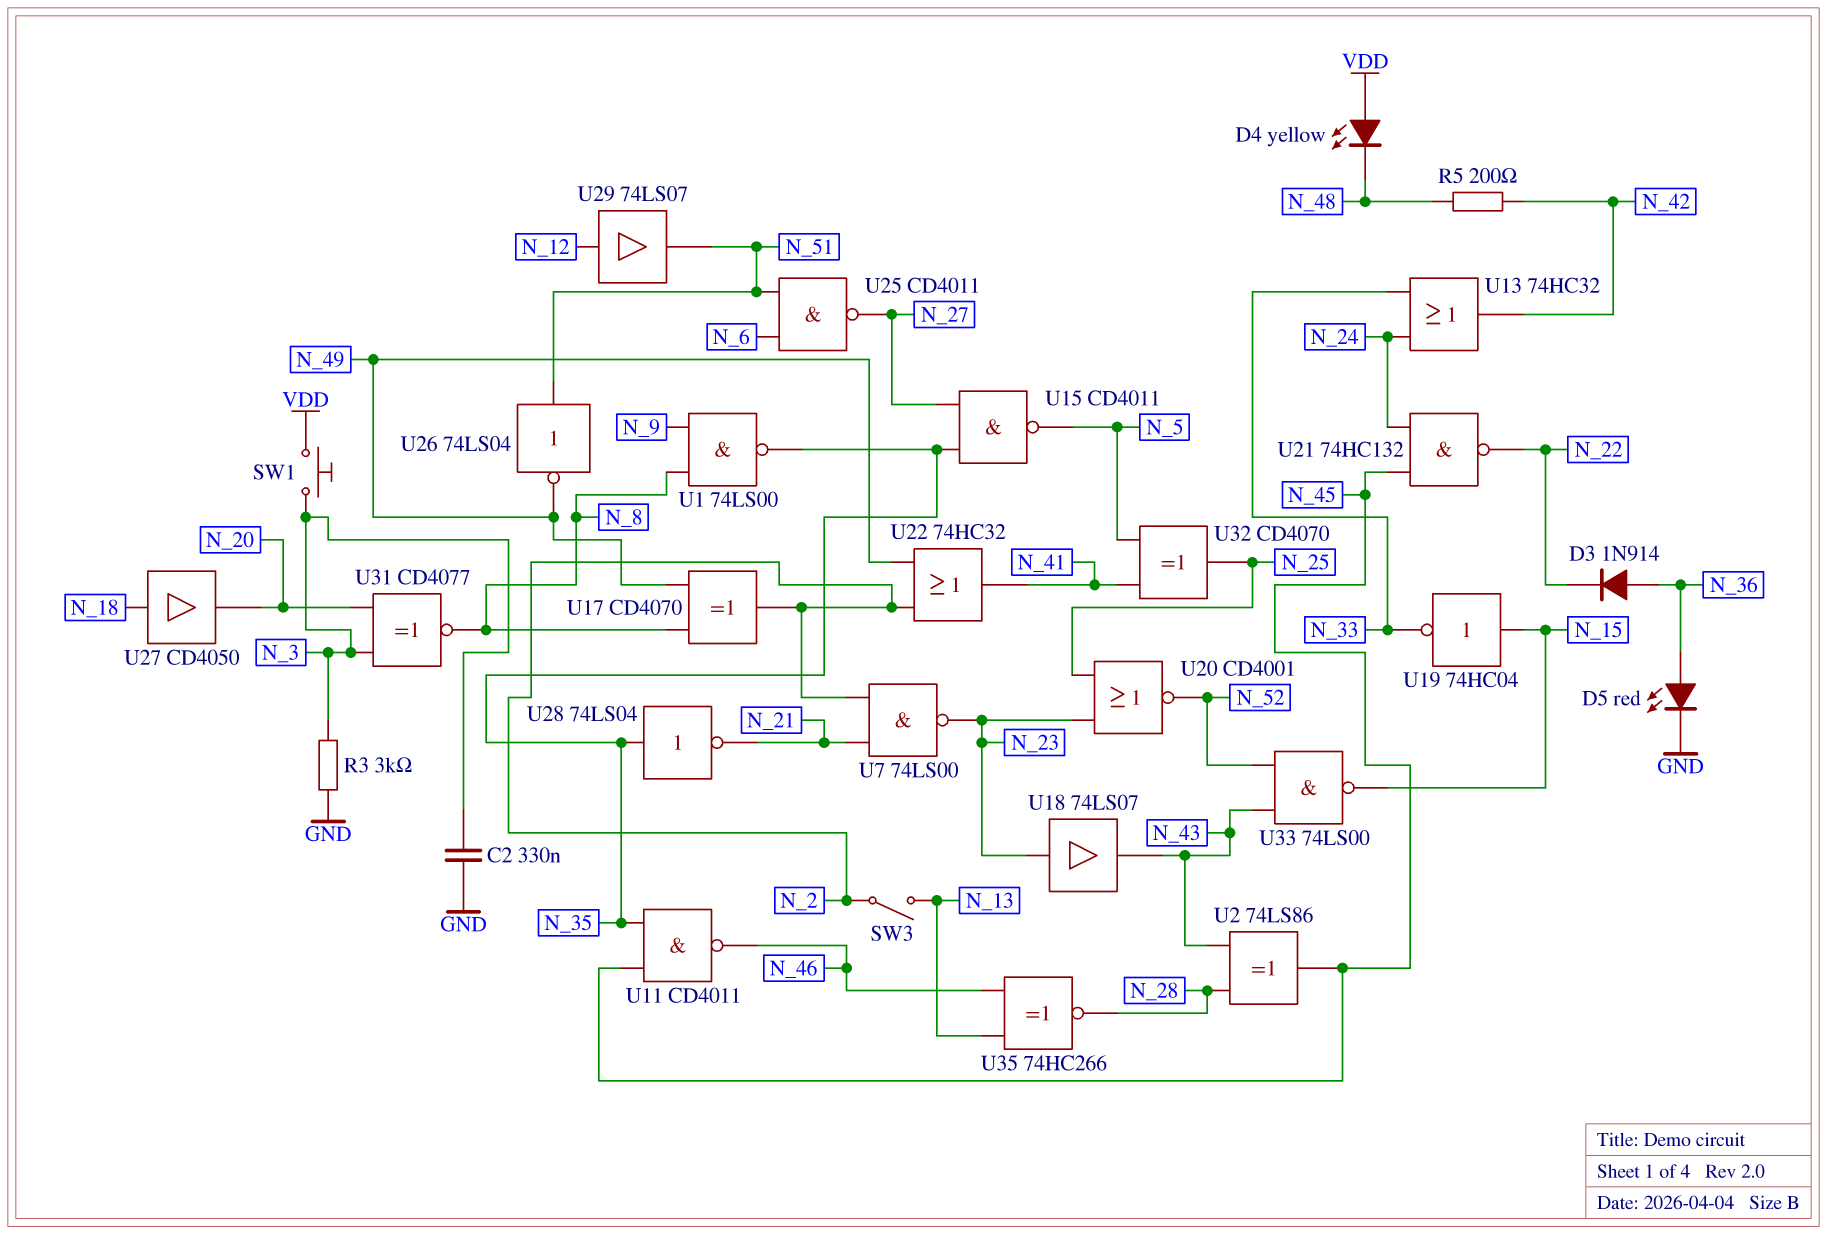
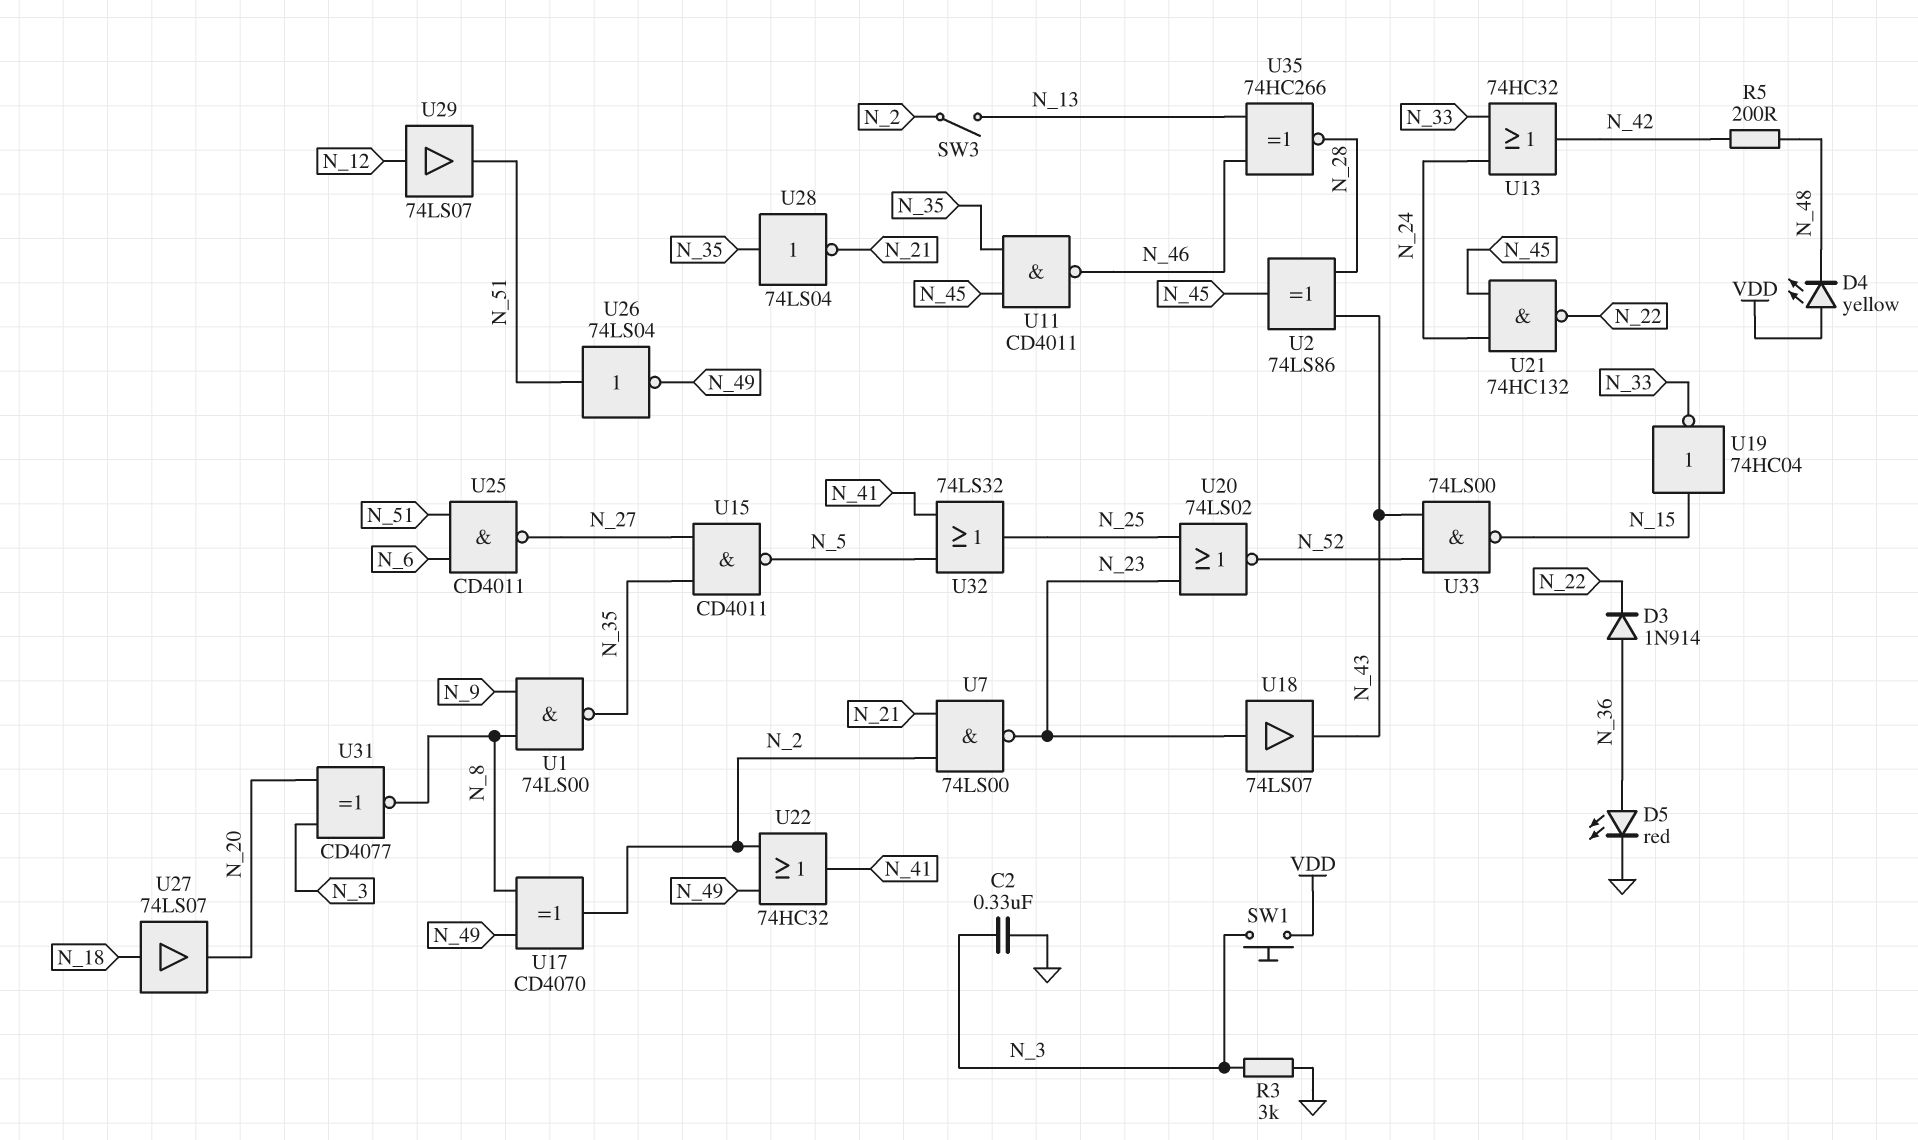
U20: NOR CD4001 (in N_23, in N_25, out N_52) -> NOR 74LS02 (in N_23, in N_25, out N_52)
U27: buffer CD4050 (in N_18, out N_20) -> buffer 74LS07 (in N_18, out N_20)
U32: XOR CD4070 (in N_5, in N_41, out N_25) -> OR 74LS32 (in N_5, in N_41, out N_25)

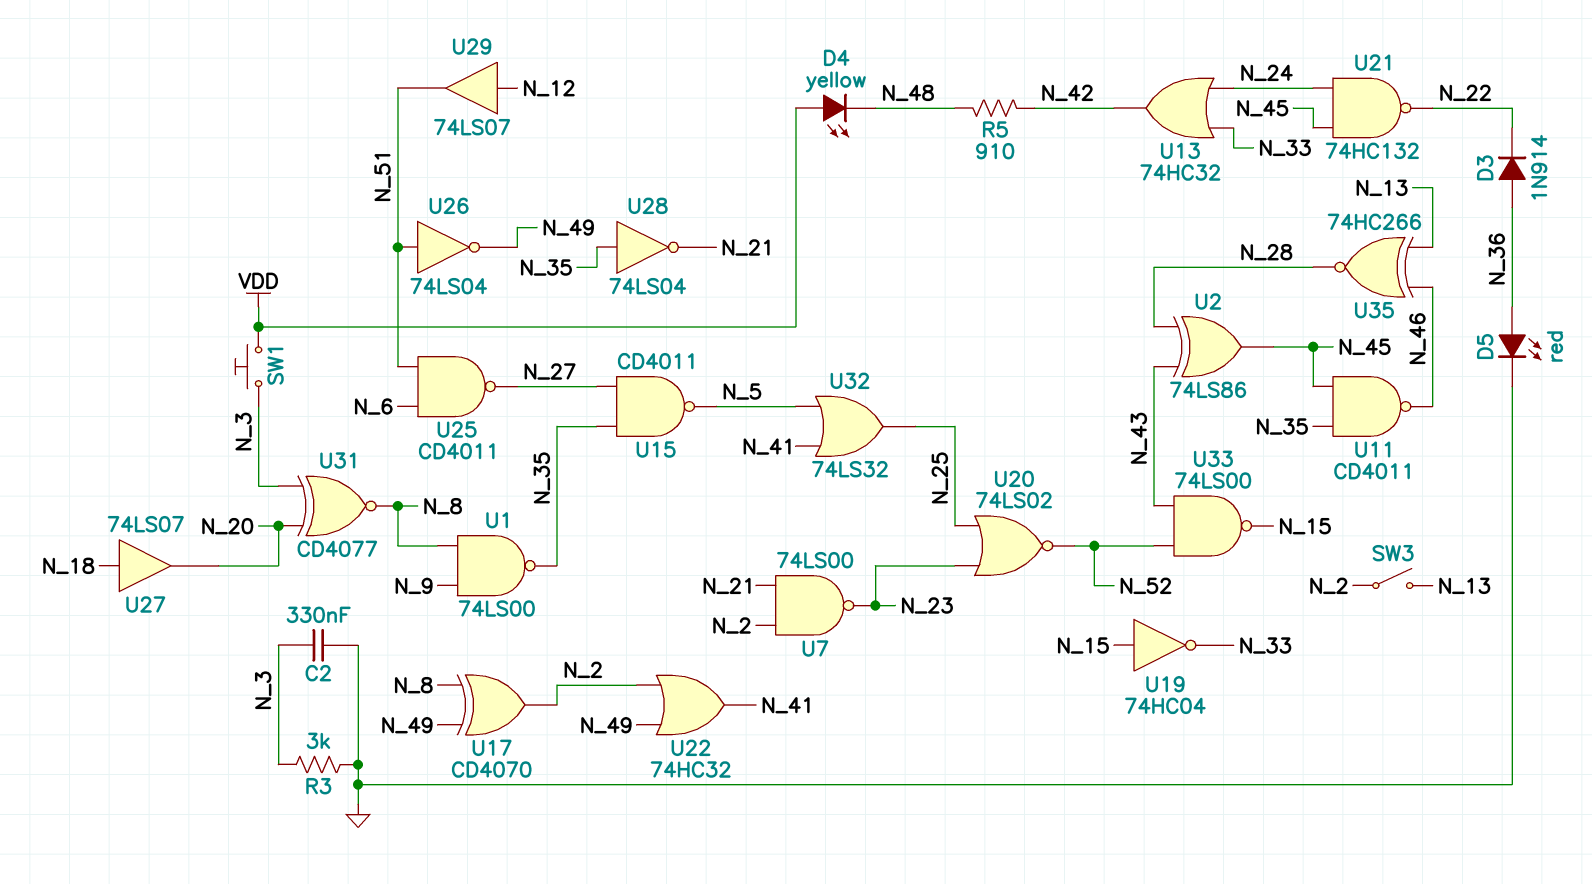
R5: 200 (N_42, N_48) -> 910 (N_42, N_48)
U18: buffer 74LS07 (in N_23, out N_43) -> none

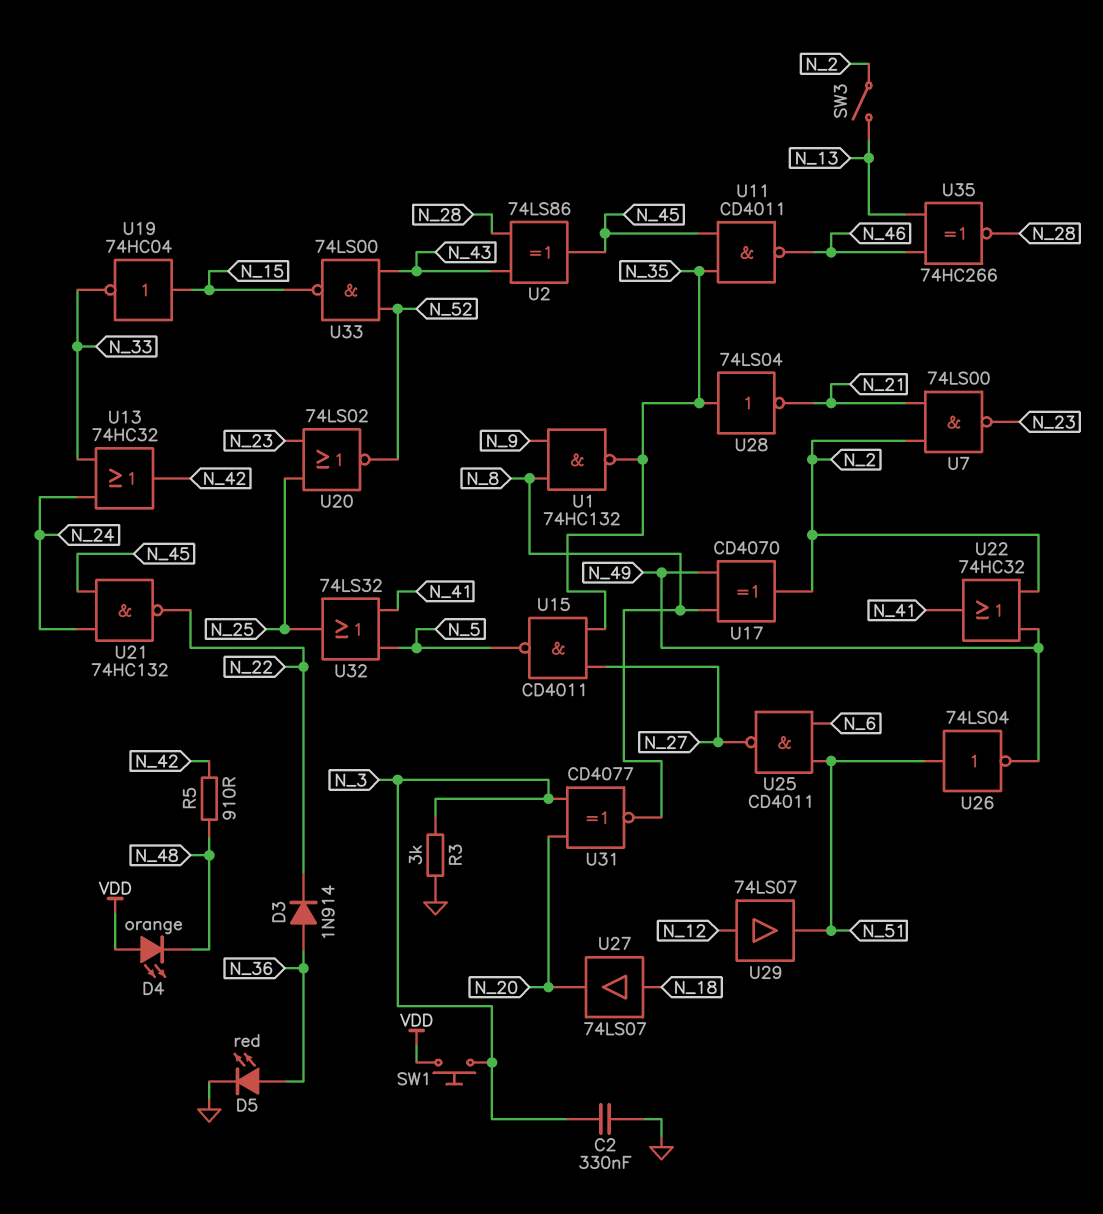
D4: LED yellow (A VDD, K N_48) -> LED orange (A VDD, K N_48)
U1: NAND 74LS00 (in N_8, in N_9, out N_35) -> NAND 74HC132 (in N_8, in N_9, out N_35)

